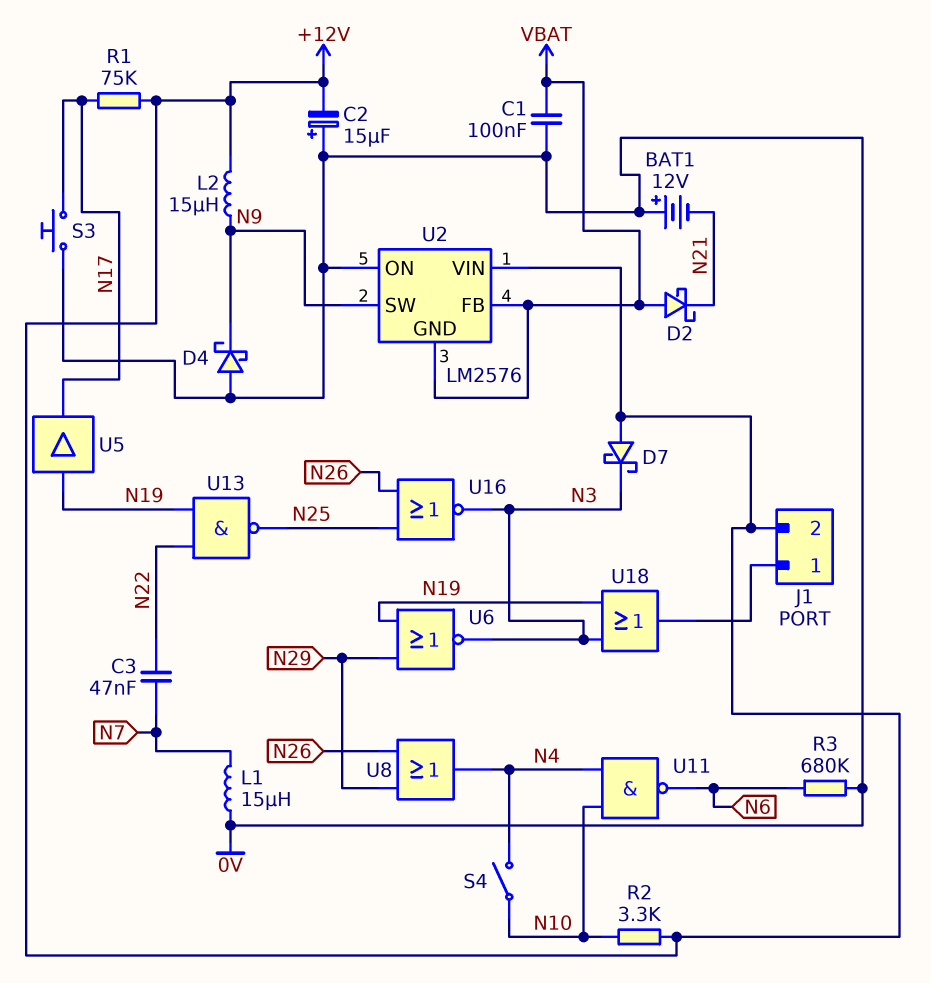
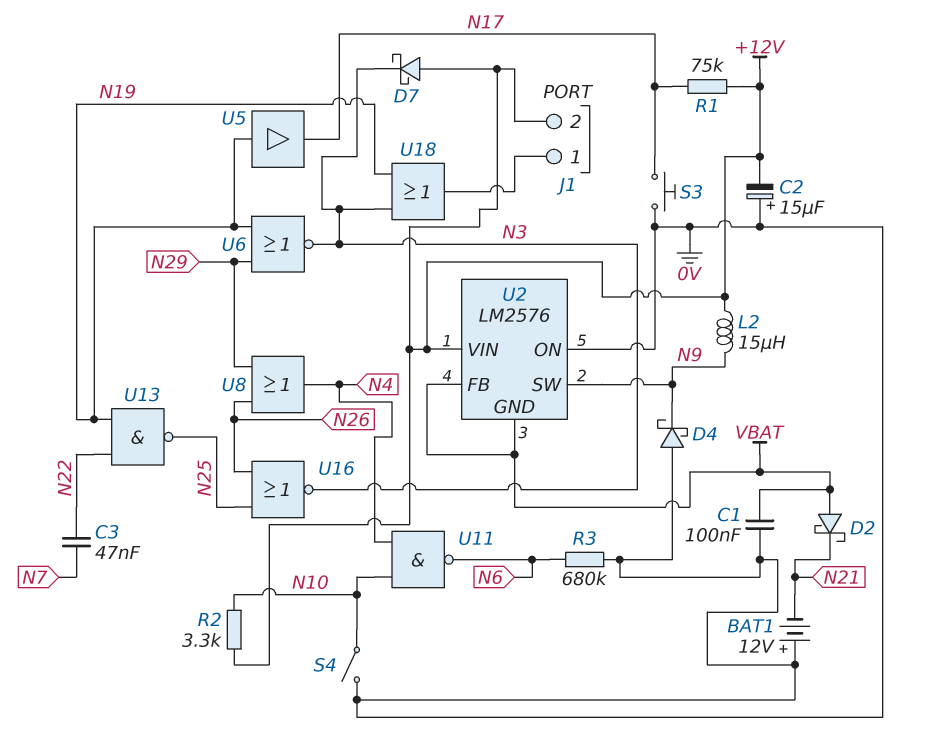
L1: 15uH (0V, N7) -> none
S4: switch (N4, N10) -> switch (0V, N10)

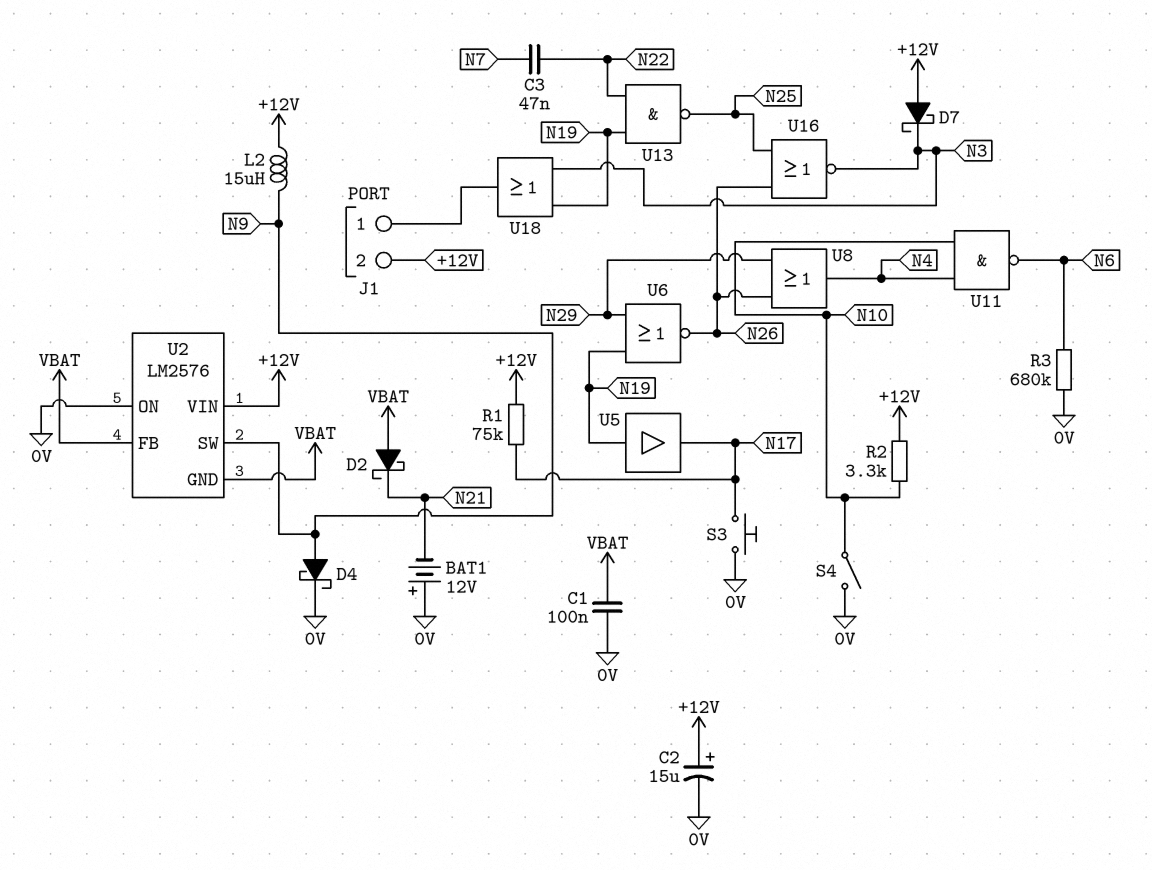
C2: 15uF (plus 0V, minus +12V) -> 15uF (plus +12V, minus 0V)
D4: schottky (A 0V, K N9) -> schottky (A N9, K 0V)
U6: NOR (in N19, in N29, out N3) -> NOR (in N19, in N29, out N26)

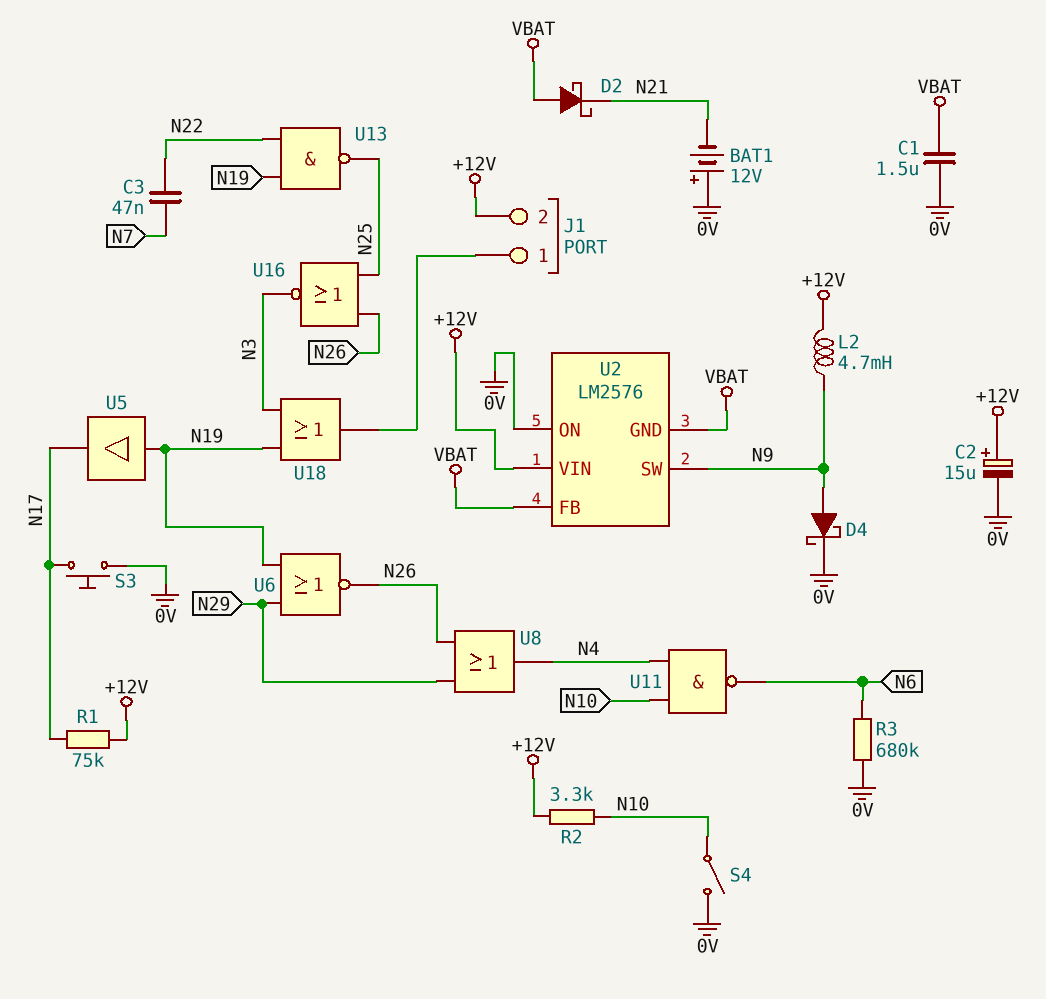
C1: 100nF (0V, VBAT) -> 1.5uF (0V, VBAT)
D7: schottky (A +12V, K N3) -> none
L2: 15uH (+12V, N9) -> 4.7mH (+12V, N9)

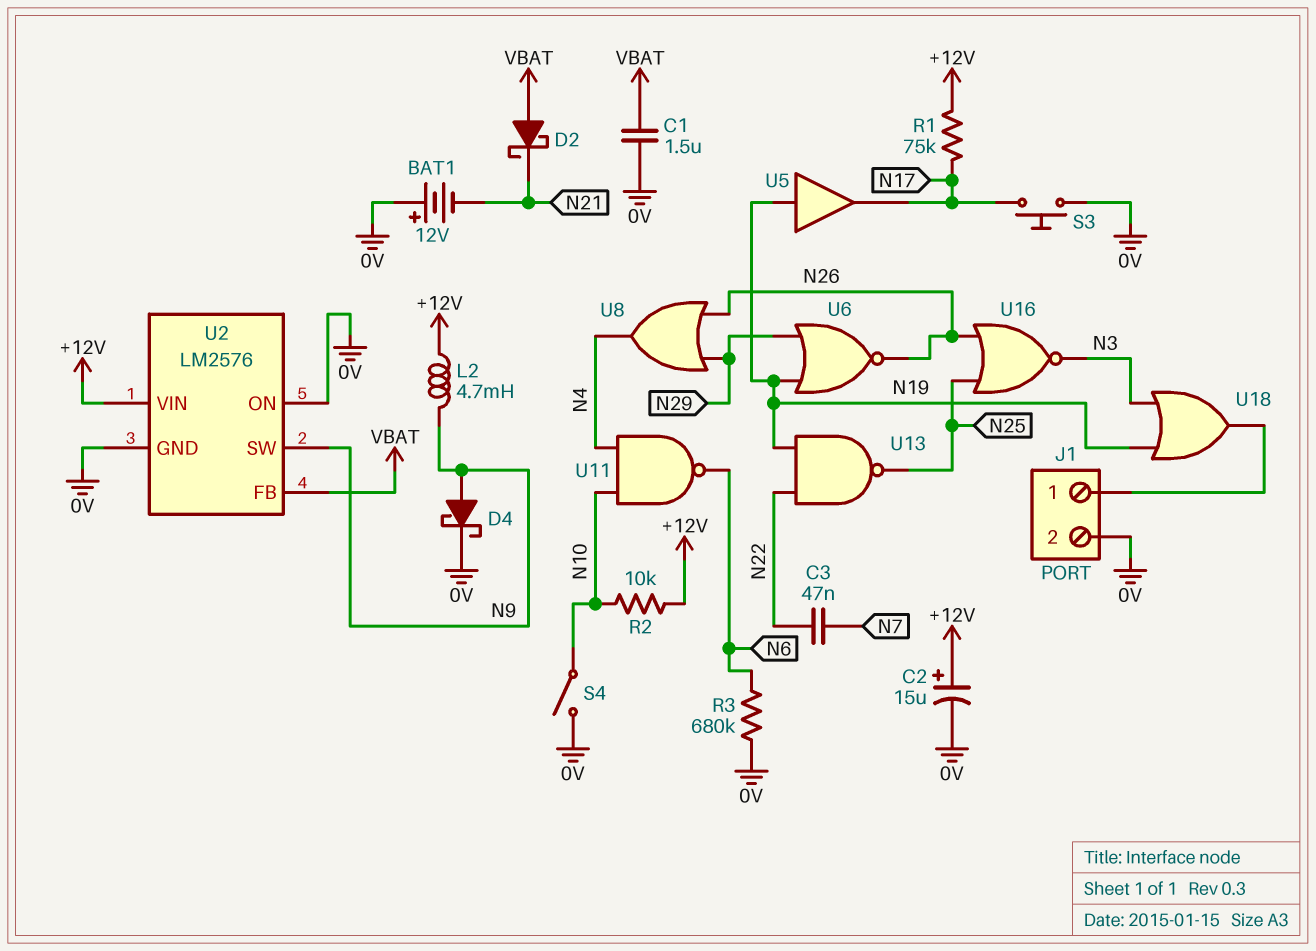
J1 pin 2: +12V -> 0V
R2: 3.3k (+12V, N10) -> 10k (+12V, N10)
U2 pin GND: VBAT -> 0V

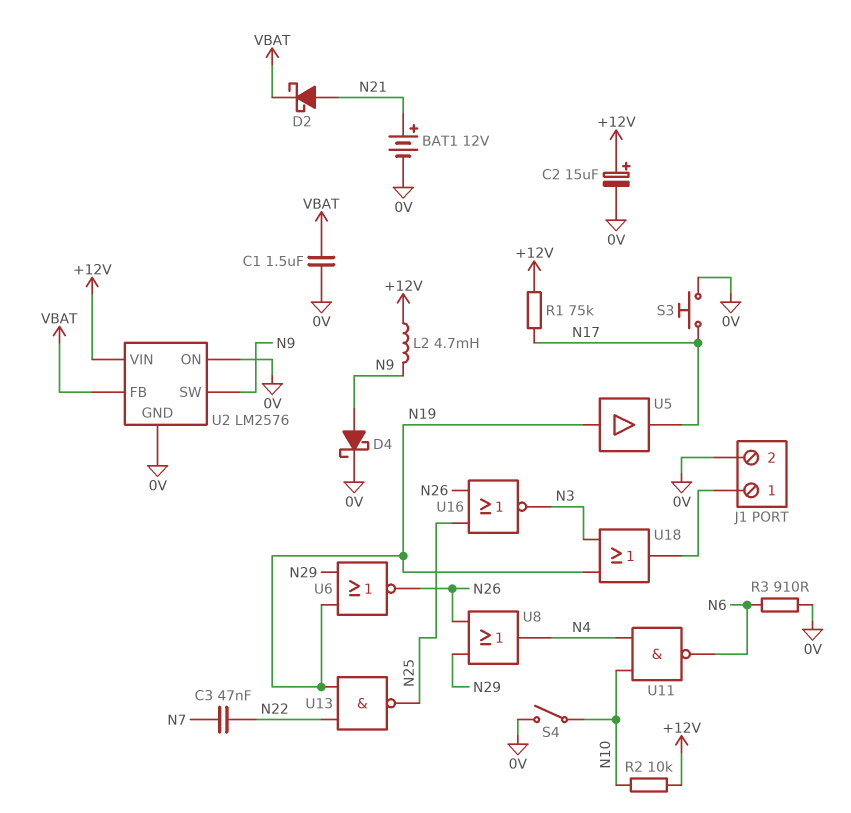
BAT1: 12V (plus 0V, minus N21) -> 12V (plus N21, minus 0V)
D2: schottky (A VBAT, K N21) -> schottky (A N21, K VBAT)
R3: 680k (0V, N6) -> 910 (0V, N6)

